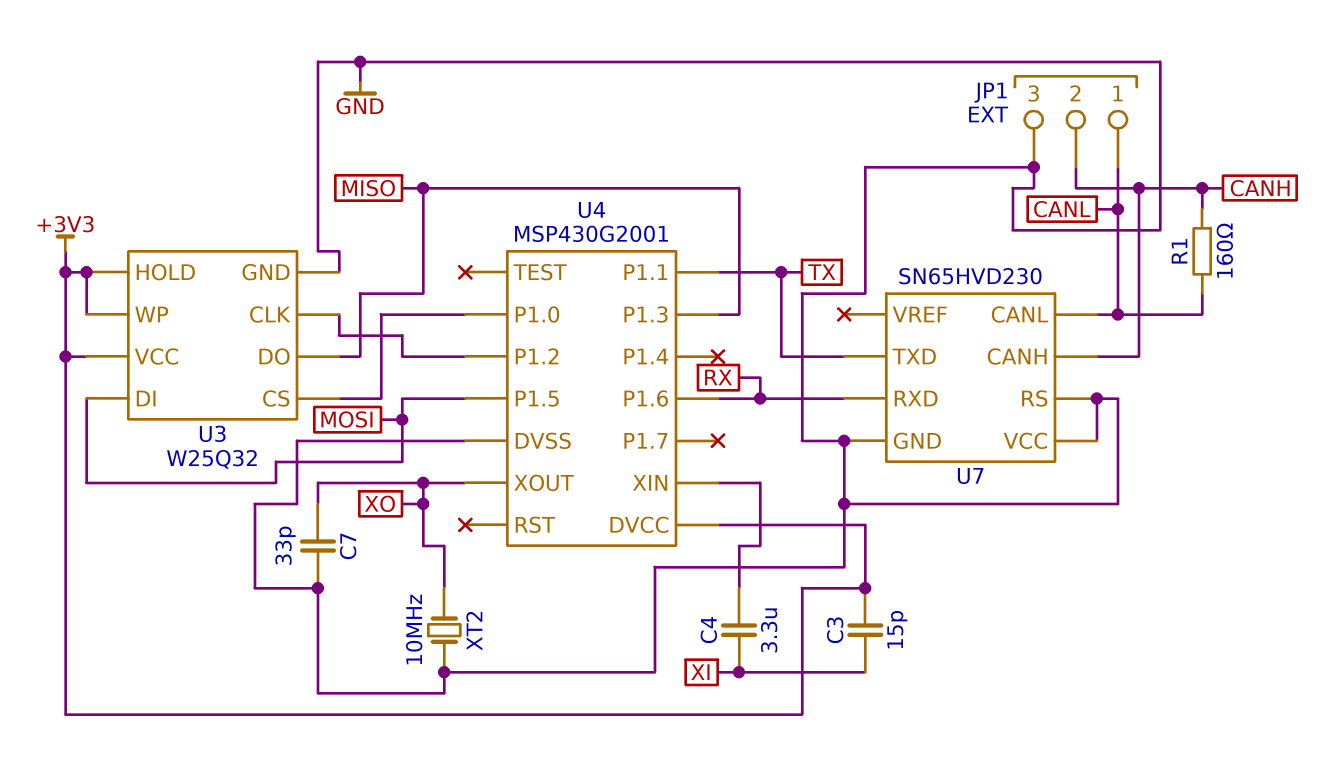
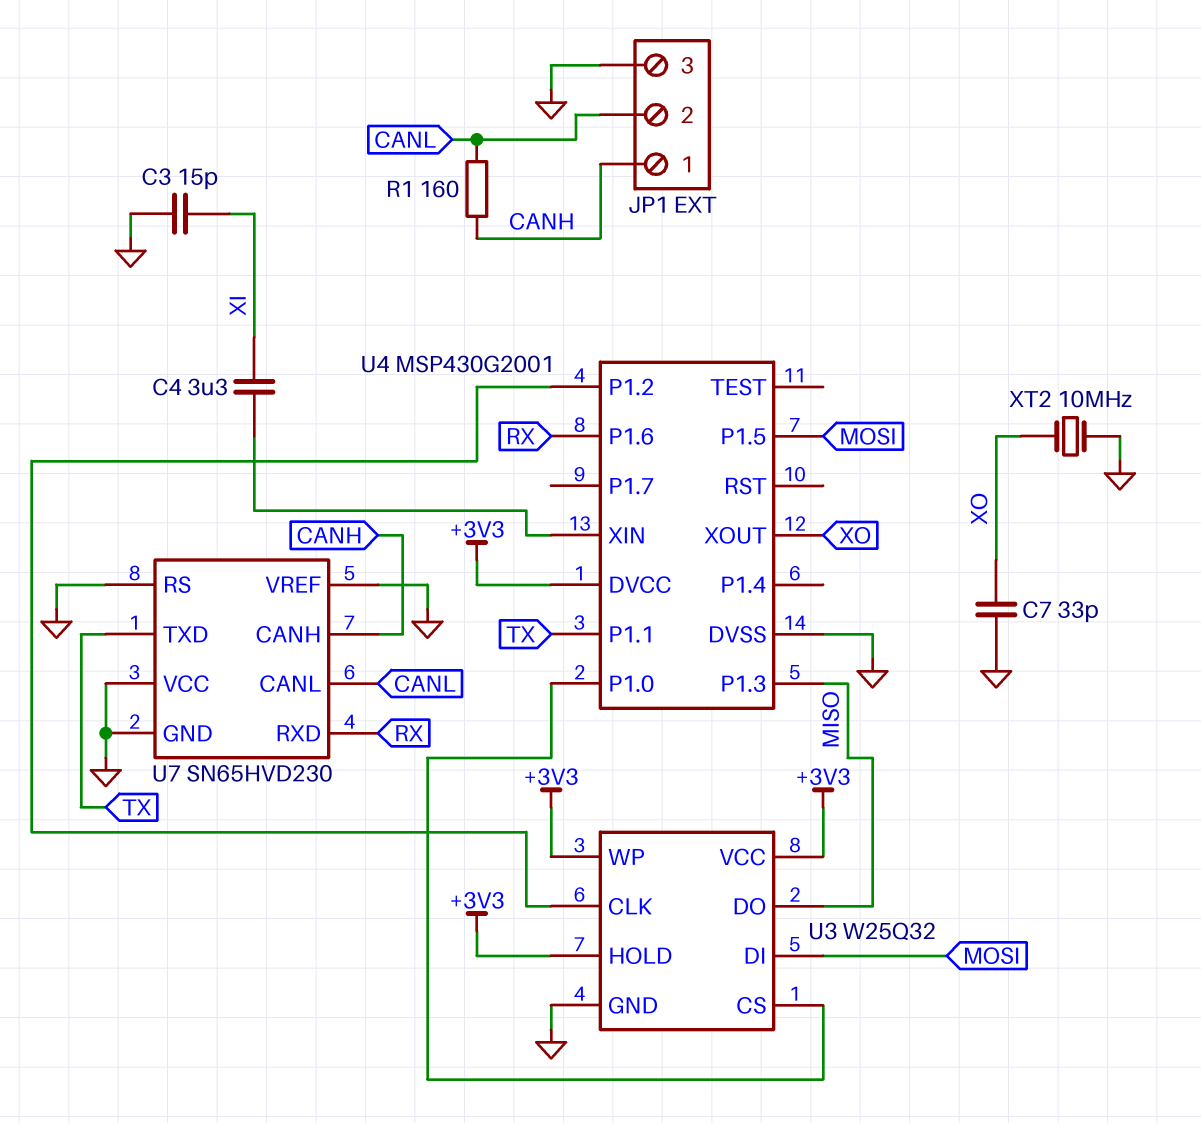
C3: 15pF (+3V3, XI) -> 15pF (GND, XI)
JP1 pin 1: CANL -> CANH
JP1 pin 2: CANH -> CANL
U7 pin VREF: none -> GND

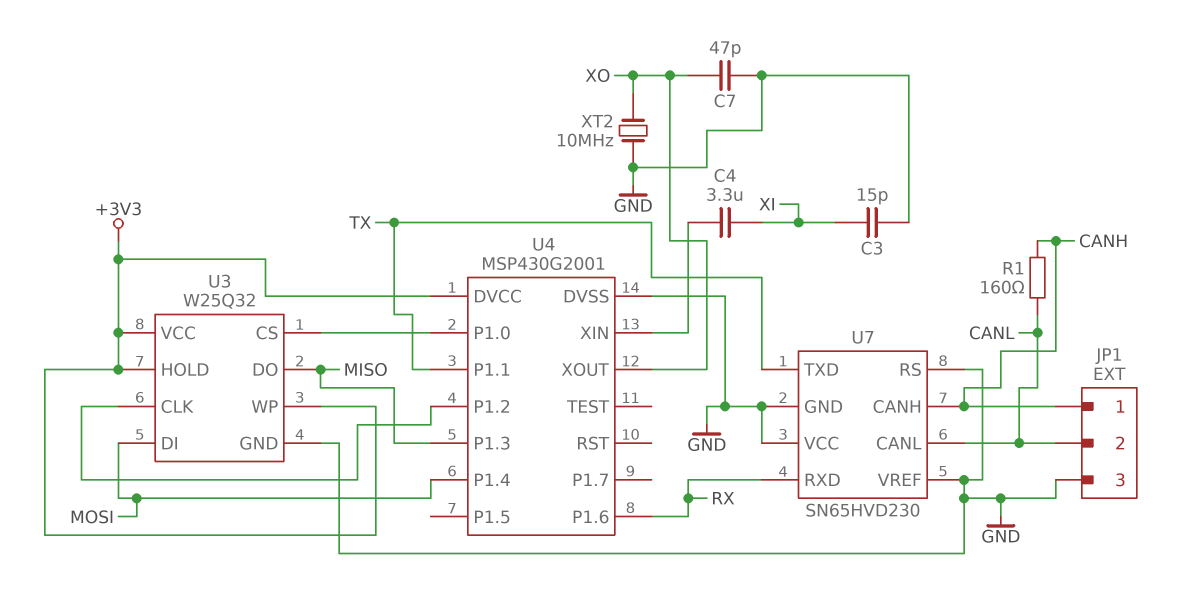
C7: 33pF (GND, XO) -> 47pF (GND, XO)
U4 pin P1.4: none -> MOSI
U4 pin P1.5: MOSI -> none

